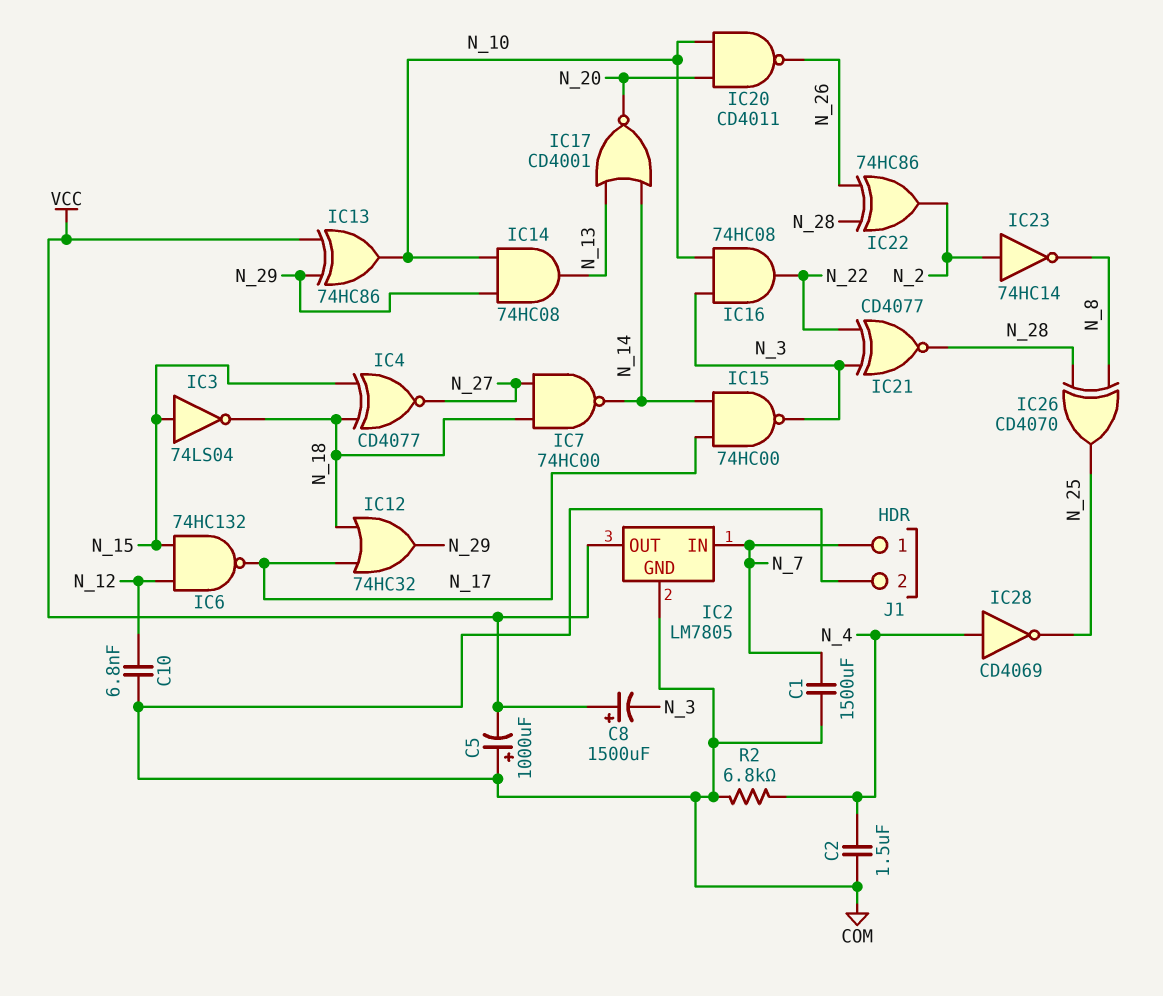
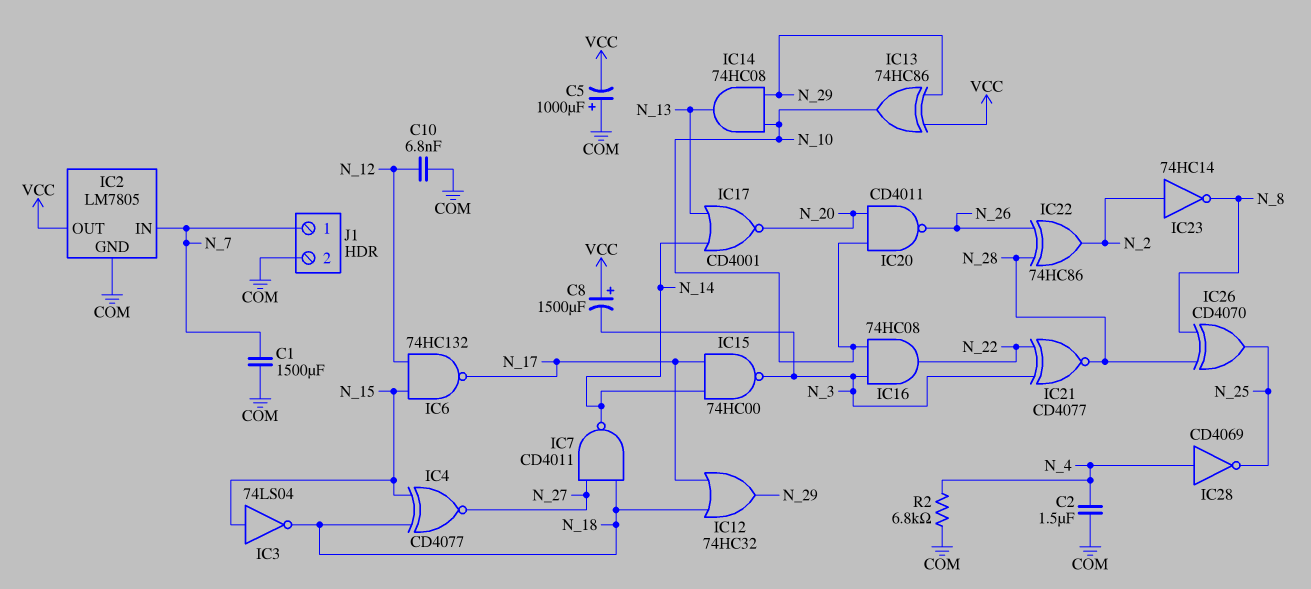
IC7: NAND 74HC00 (in N_18, in N_27, out N_14) -> NAND CD4011 (in N_18, in N_27, out N_14)

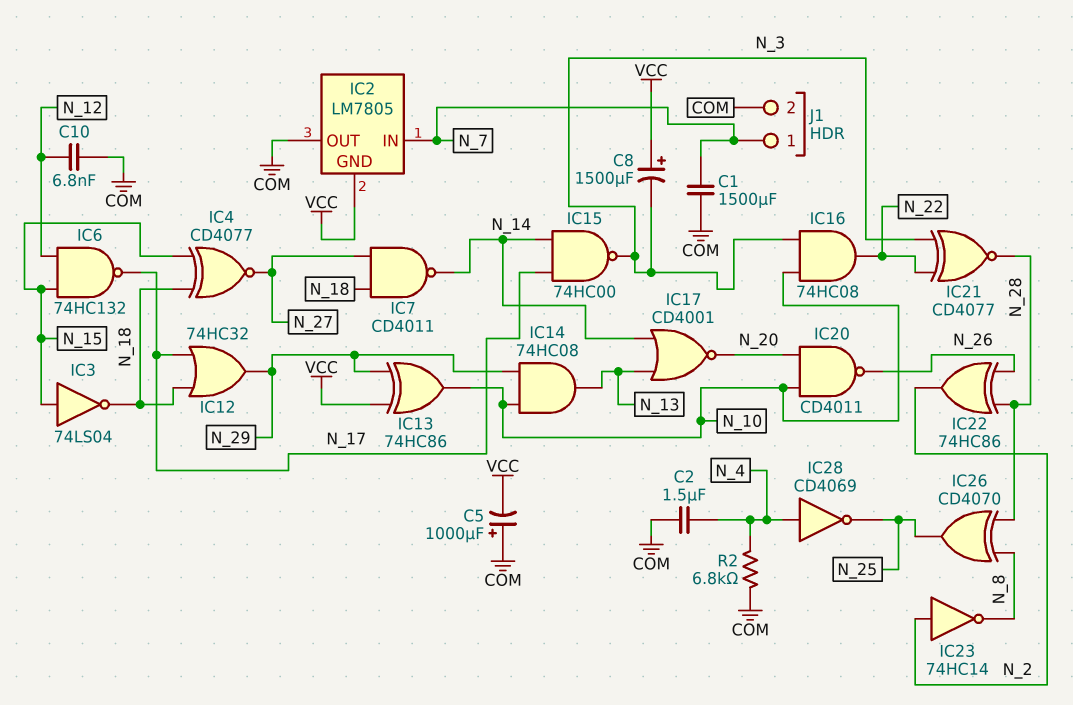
IC2 pin GND: COM -> VCC
IC2 pin OUT: VCC -> COM

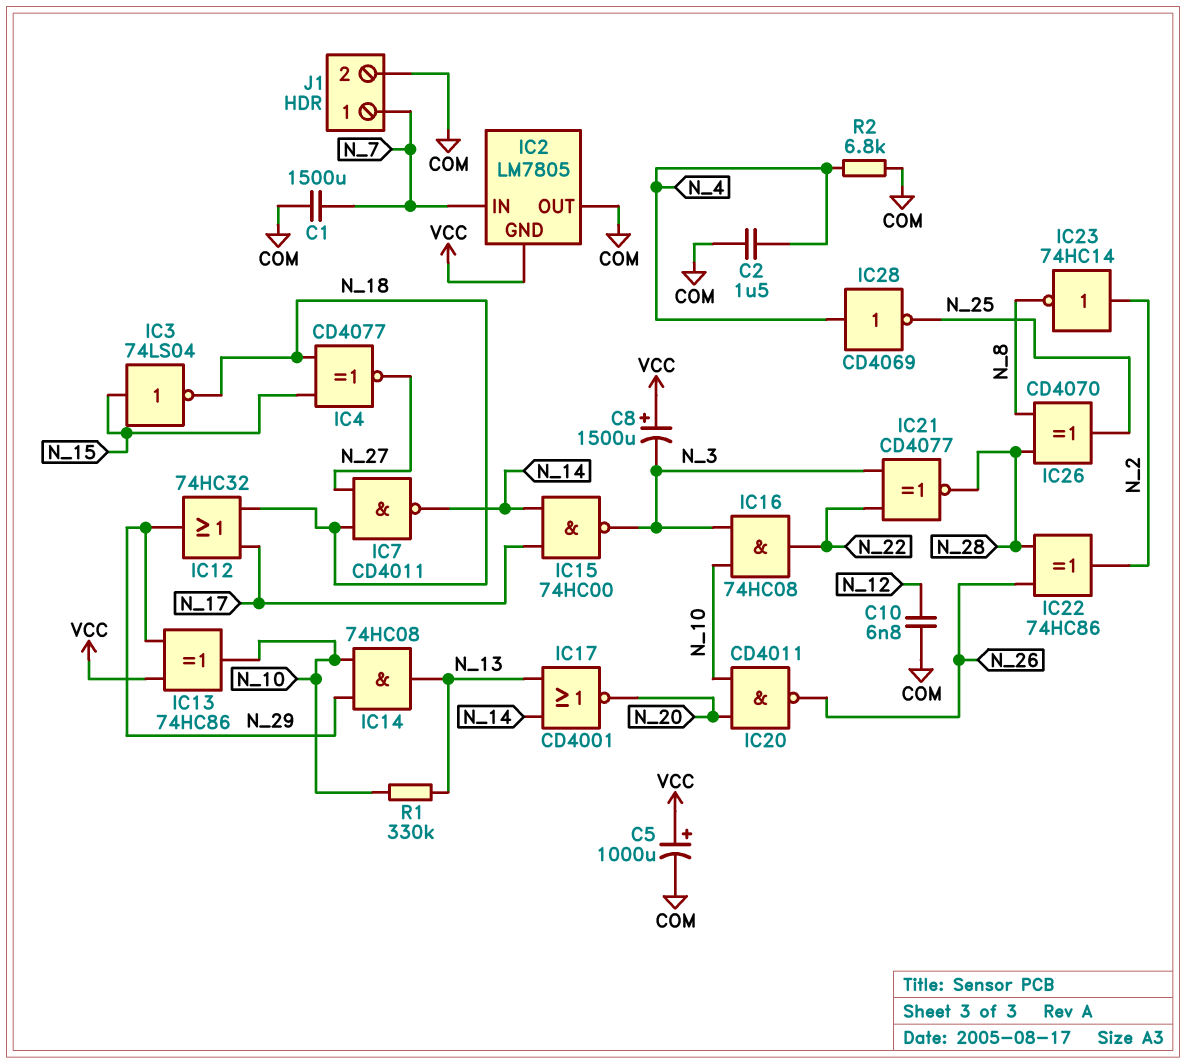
C5: 1000uF (plus COM, minus VCC) -> 1000uF (plus VCC, minus COM)
IC6: NAND 74HC132 (in N_12, in N_15, out N_17) -> none
R1: none -> 330k (N_10, N_13)

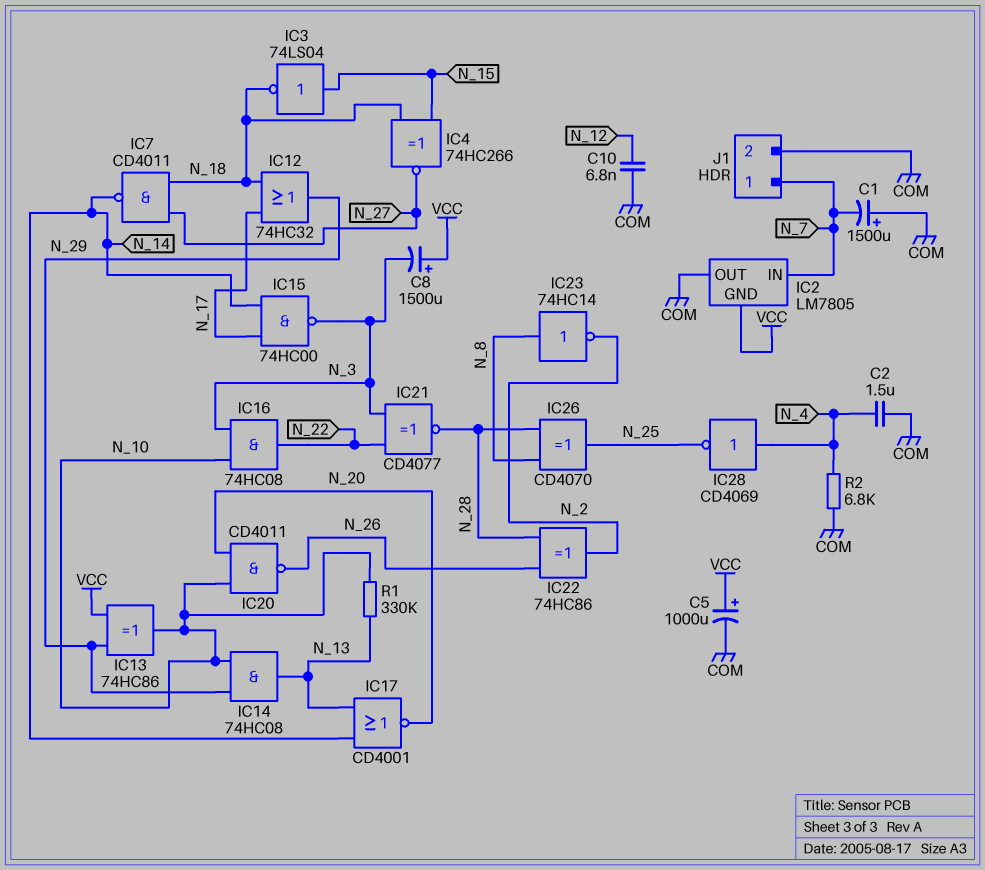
C1: 1500uF (COM, N_7) -> 1500uF (plus COM, minus N_7)
IC4: XNOR CD4077 (in N_15, in N_18, out N_27) -> XNOR 74HC266 (in N_15, in N_18, out N_27)
IC23: NOT 74HC14 (in N_2, out N_8) -> NOT 74HC14 (in N_8, out N_2)

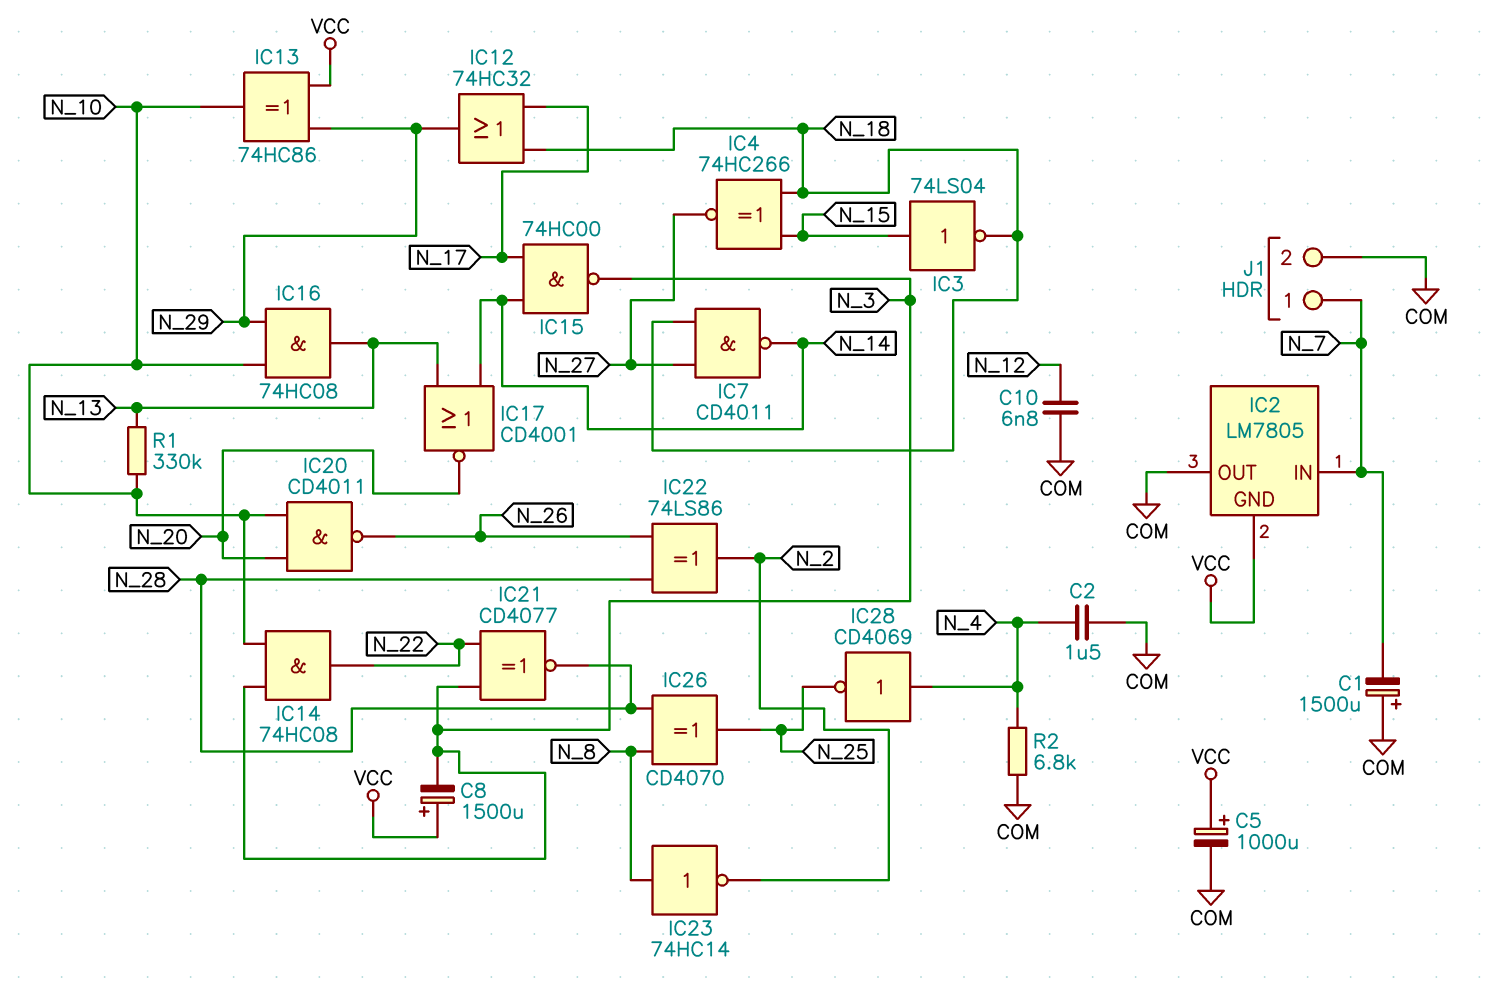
IC14: AND 74HC08 (in N_10, in N_29, out N_13) -> AND 74HC08 (in N_3, in N_10, out N_22)
IC16: AND 74HC08 (in N_3, in N_10, out N_22) -> AND 74HC08 (in N_10, in N_29, out N_13)
IC22: XOR 74HC86 (in N_26, in N_28, out N_2) -> XOR 74LS86 (in N_26, in N_28, out N_2)

